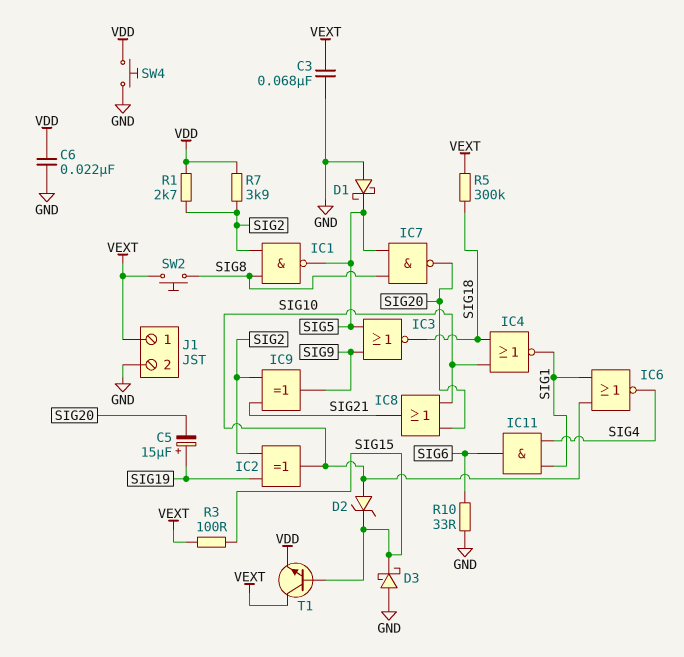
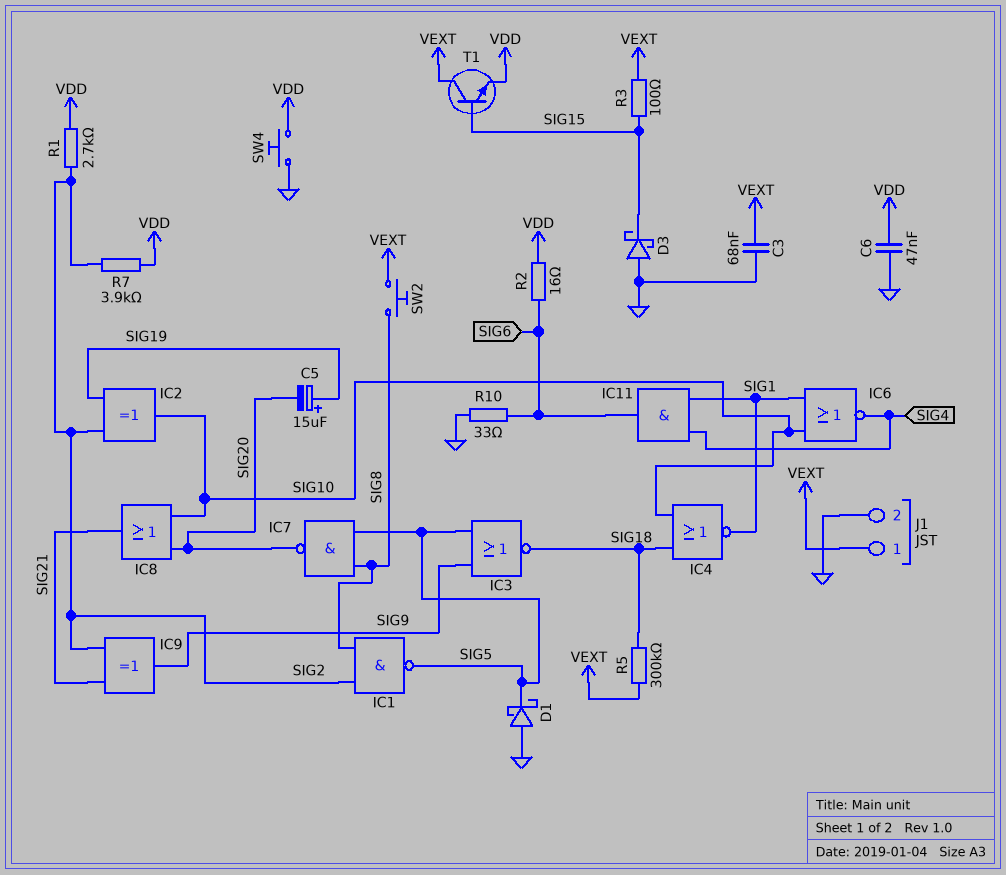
C6: 22nF (GND, VDD) -> 47nF (GND, VDD)
D2: zener (A SIG10, K SIG15) -> none
R2: none -> 16 (SIG6, VDD)

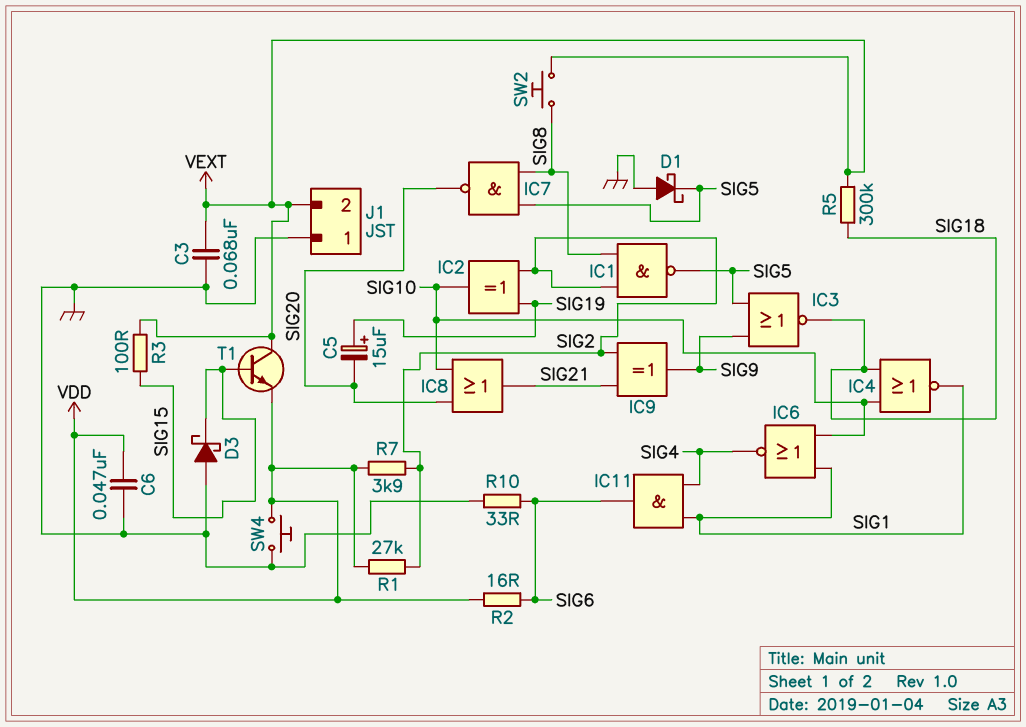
J1 pin 1: VEXT -> GND
J1 pin 2: GND -> VEXT
R1: 2.7k (SIG2, VDD) -> 27k (SIG2, VDD)

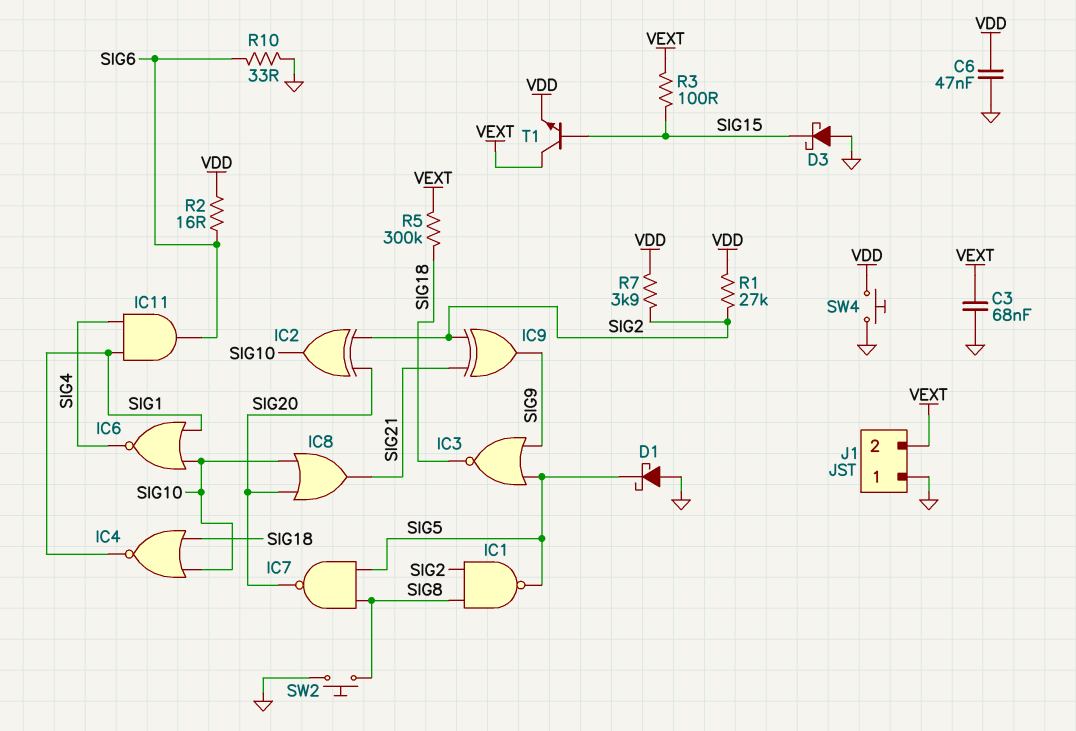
C5: 15uF (plus SIG19, minus SIG20) -> none
IC2: XOR (in SIG2, in SIG19, out SIG10) -> XOR (in SIG2, in SIG20, out SIG10)
SW2: button (SIG8, VEXT) -> button (GND, SIG8)

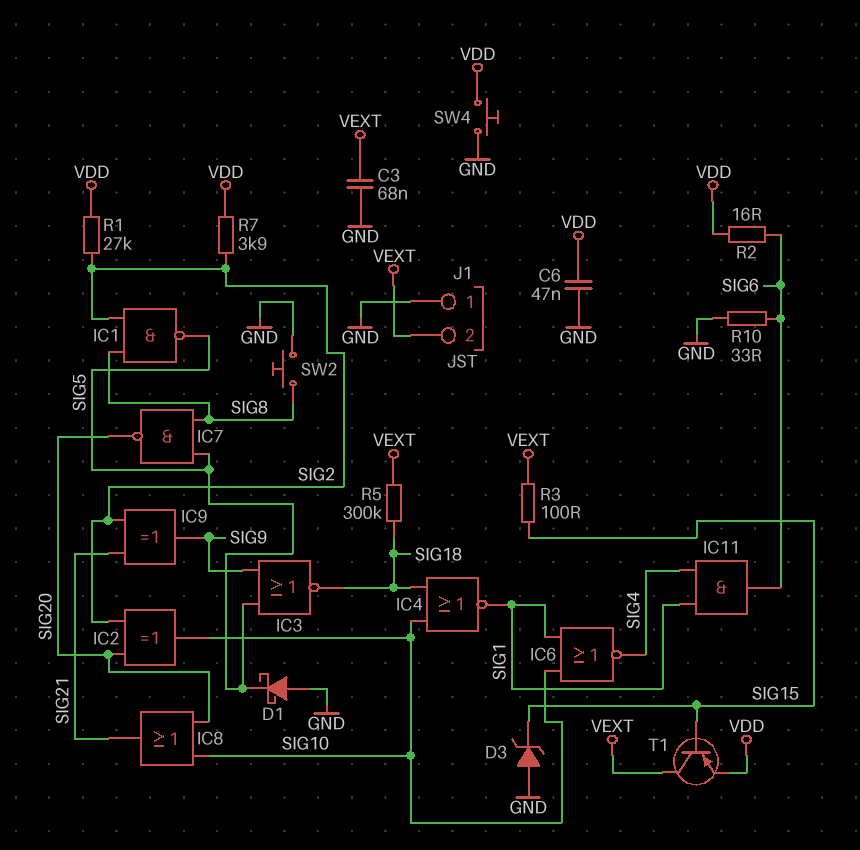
D3: schottky (A GND, K SIG15) -> zener (A GND, K SIG15)
T1: NPN (B SIG15, C VEXT, E VDD) -> PNP (B SIG15, C VEXT, E VDD)

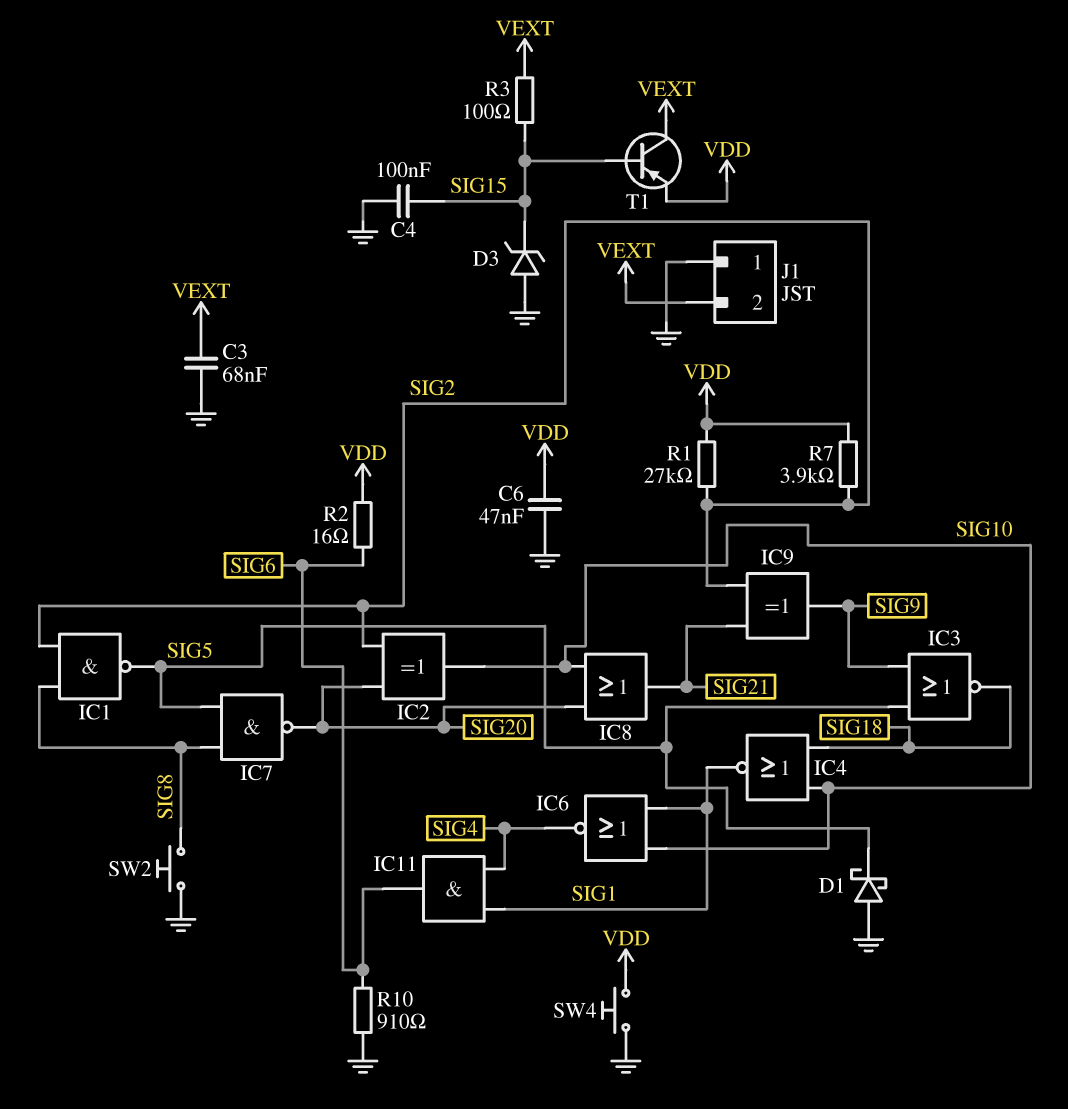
C4: none -> 100nF (GND, SIG15)
R5: 300k (SIG18, VEXT) -> none
R10: 33 (GND, SIG6) -> 910 (GND, SIG6)

